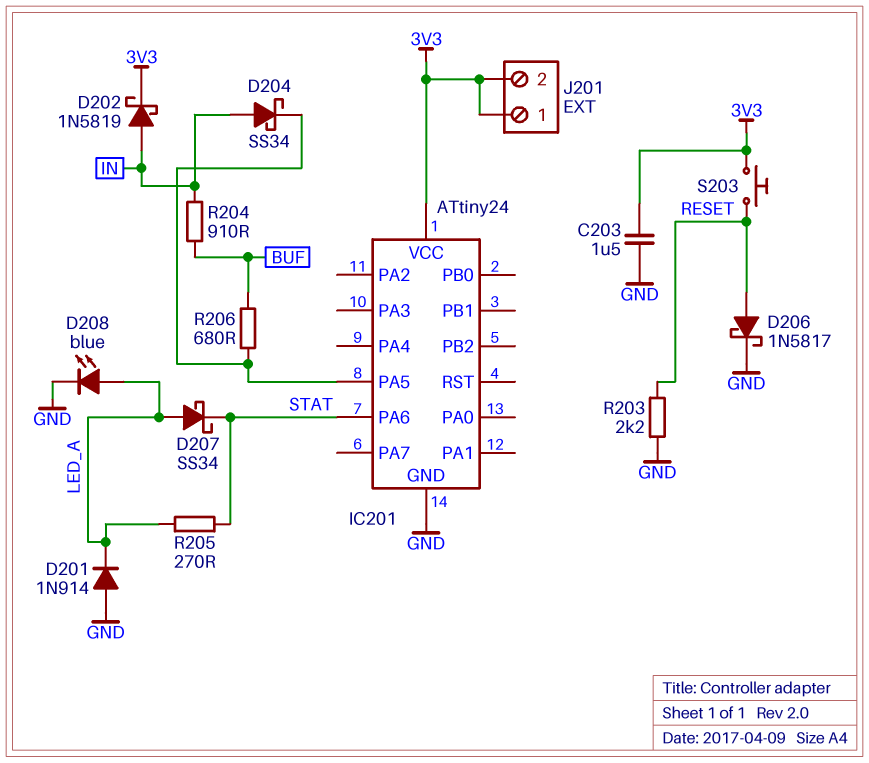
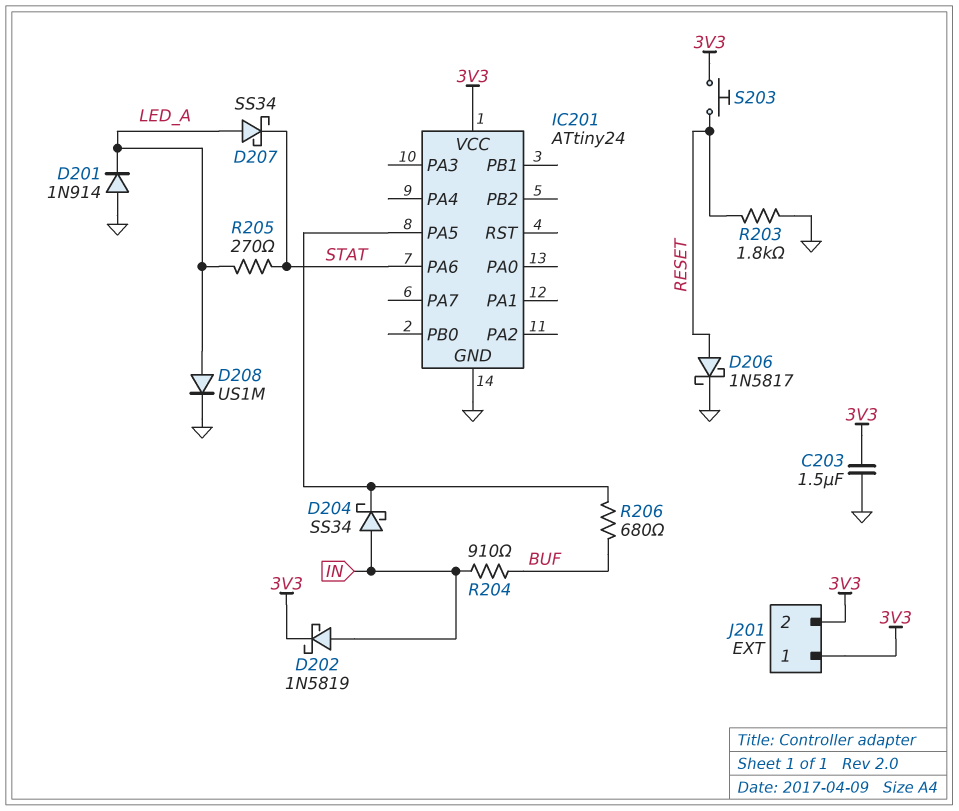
D208: LED blue (A LED_A, K GND) -> diode US1M (A LED_A, K GND)
R203: 2.2k (GND, RESET) -> 1.8k (GND, RESET)

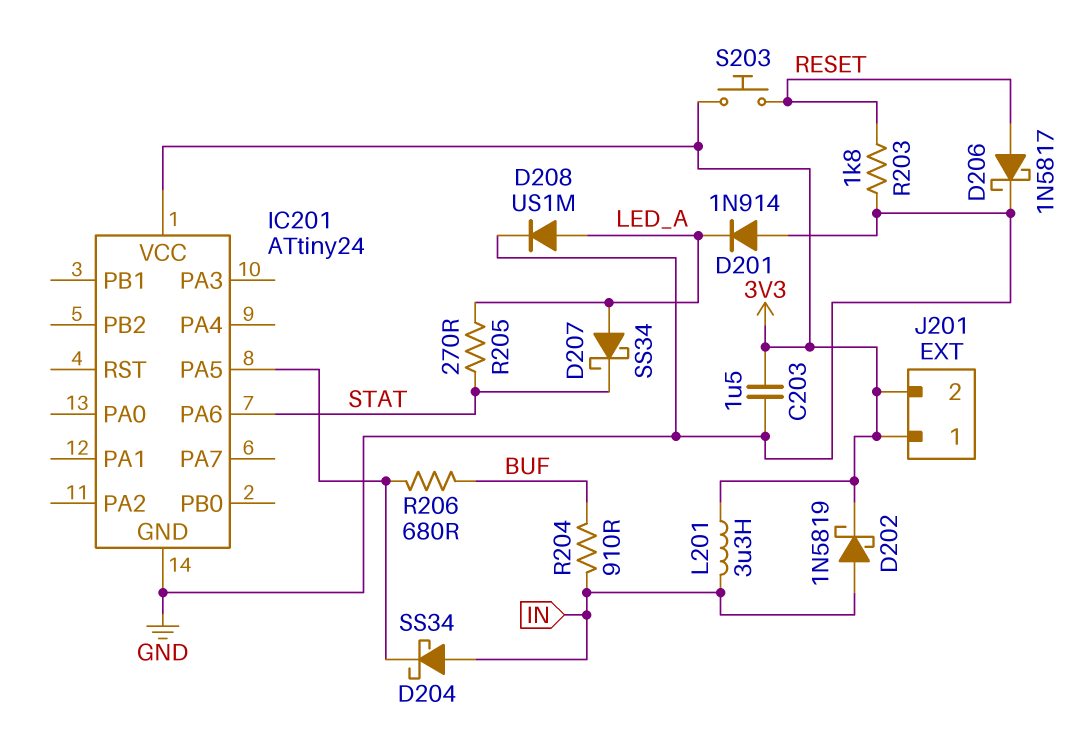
L201: none -> 3.3uH (3V3, IN)

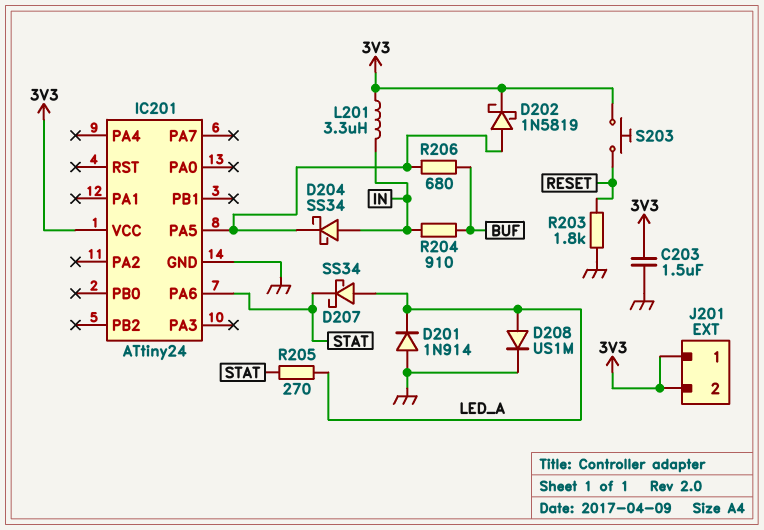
D202: schottky 1N5819 (A IN, K 3V3) -> schottky 1N5819 (A IC201/PA5, K 3V3)
D206: schottky 1N5817 (A RESET, K GND) -> none

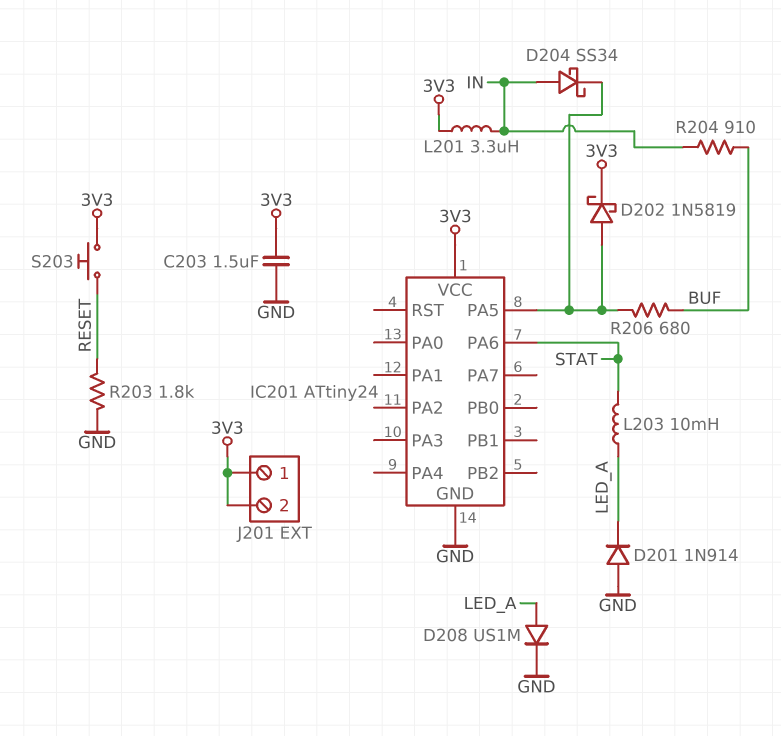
D207: schottky SS34 (A LED_A, K STAT) -> none
L203: none -> 10mH (LED_A, STAT)
R205: 270 (LED_A, STAT) -> none

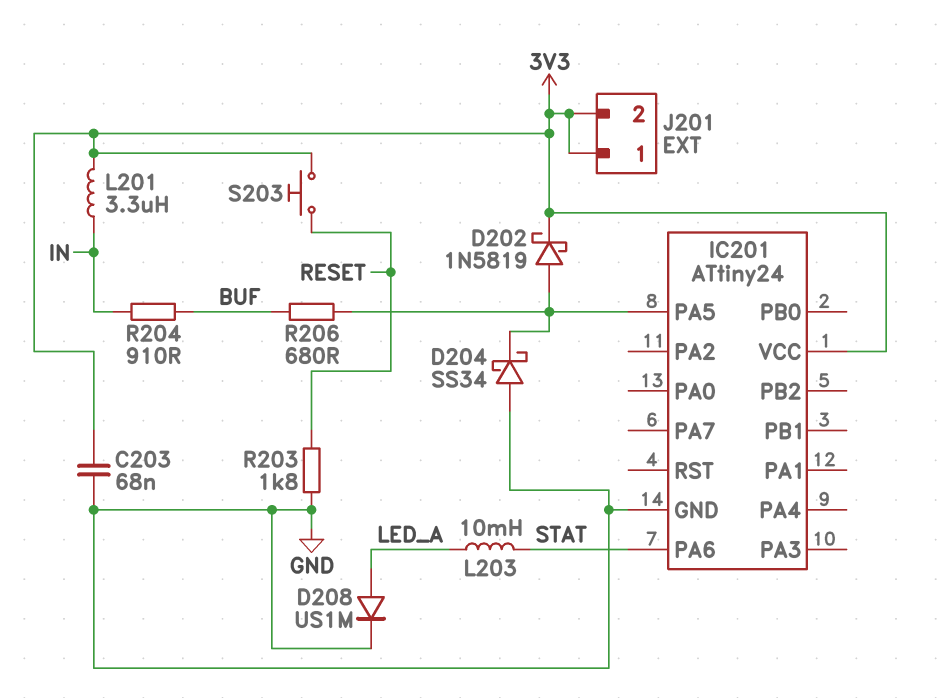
C203: 1.5uF (3V3, GND) -> 68nF (3V3, GND)
D201: diode 1N914 (A GND, K LED_A) -> none
D204: schottky SS34 (A IN, K IC201/PA5) -> schottky SS34 (A GND, K IC201/PA5)

